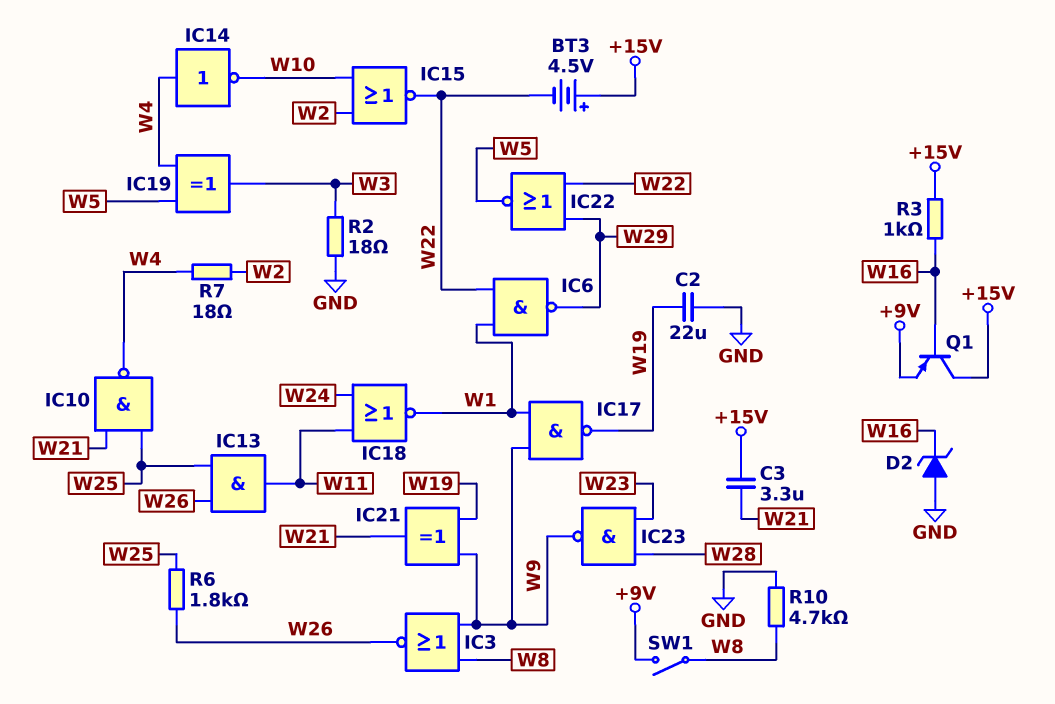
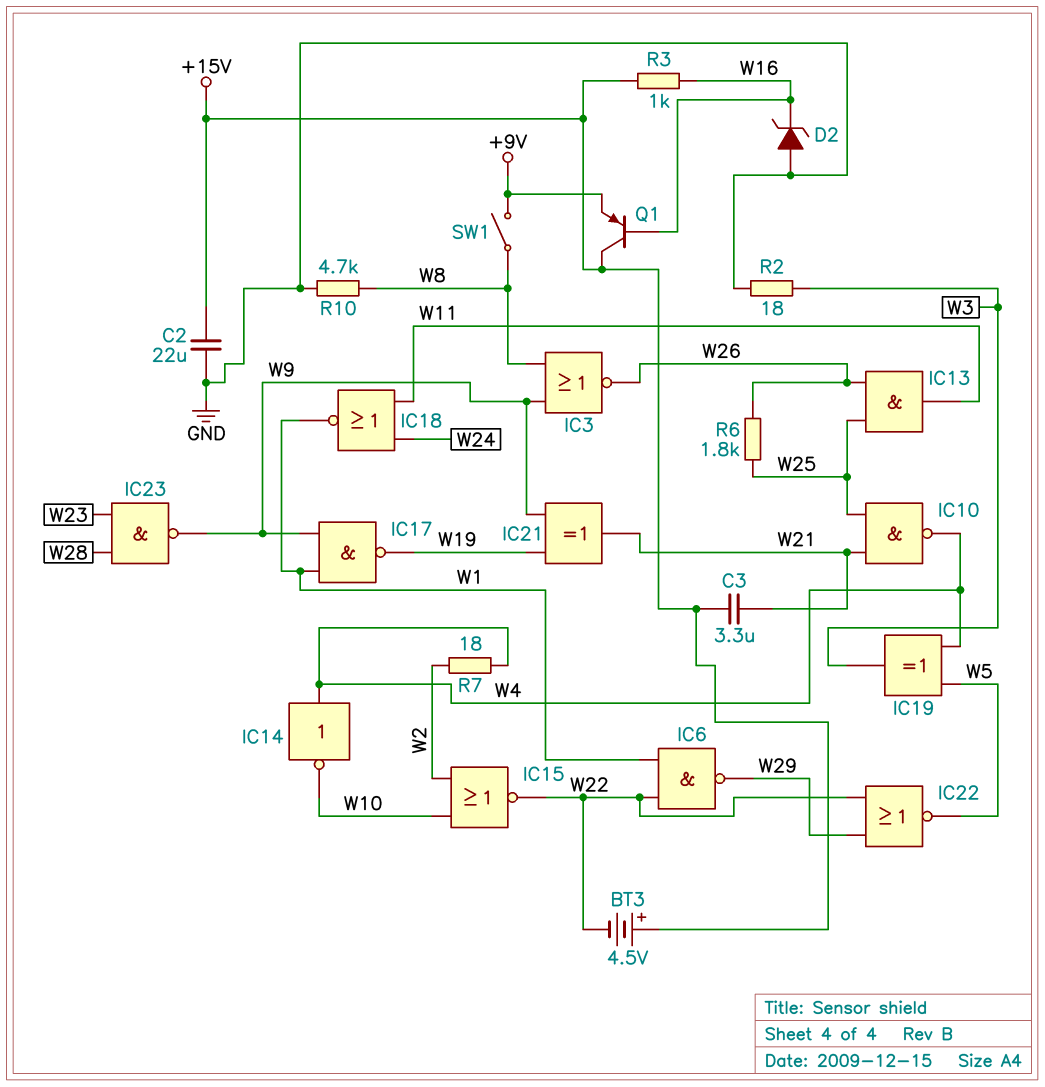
C2: 22uF (GND, W19) -> 22uF (+15V, GND)

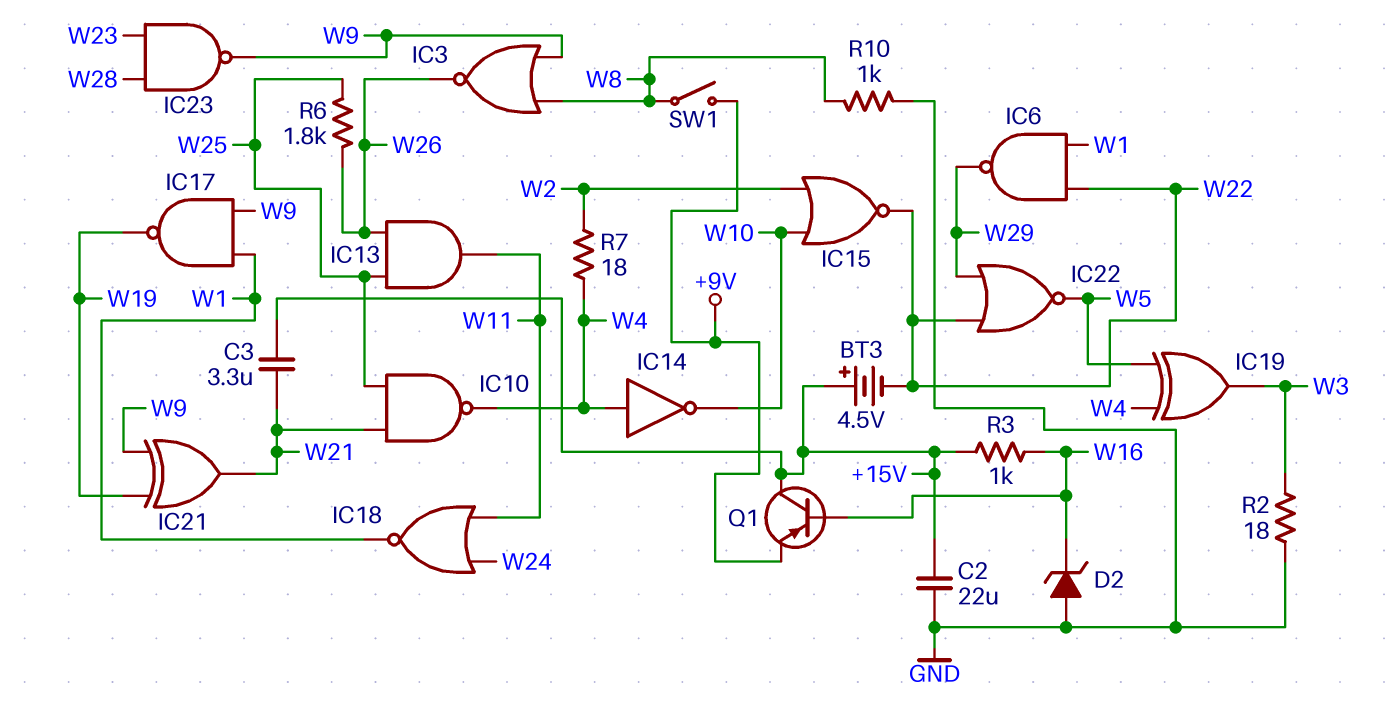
R10: 4.7k (GND, W8) -> 1k (GND, W8)

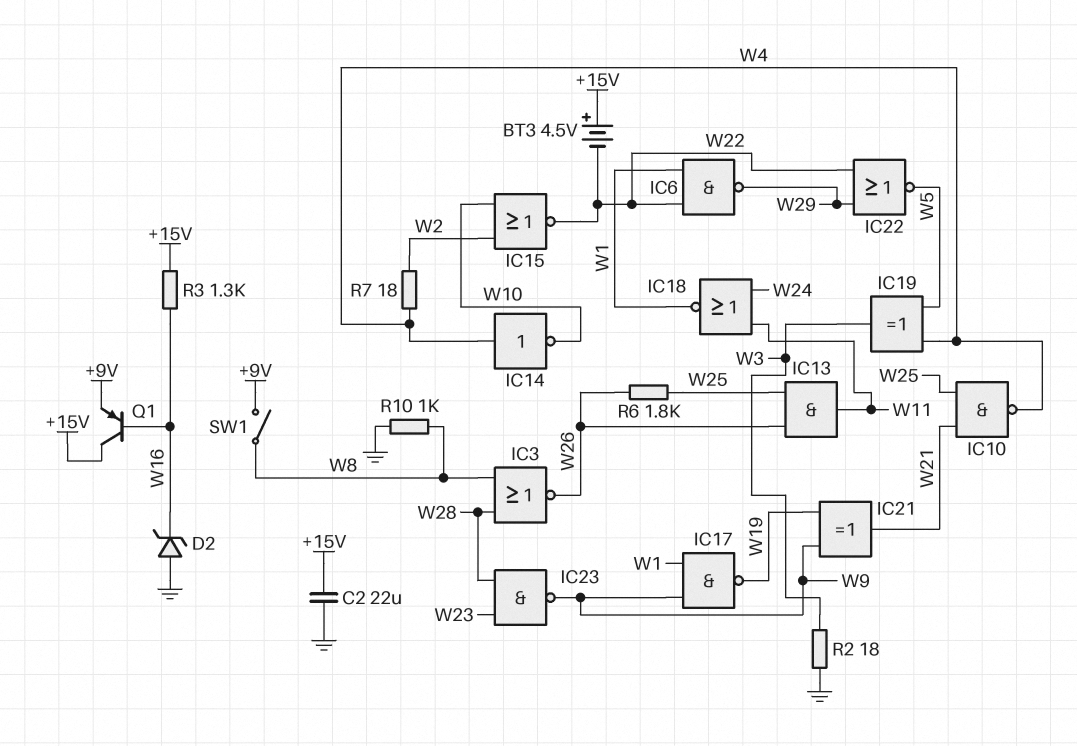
C3: 3.3uF (+15V, W21) -> none
IC3: NOR (in W8, in W9, out W26) -> NOR (in W8, in W28, out W26)
R3: 1k (+15V, W16) -> 1.3k (+15V, W16)

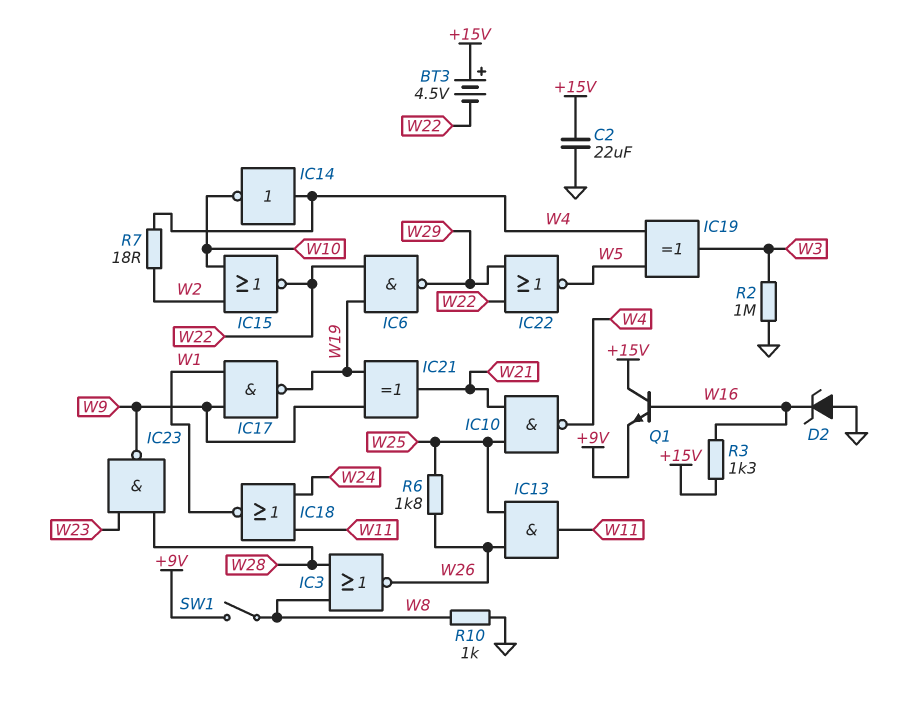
IC6: NAND (in W1, in W22, out W29) -> NAND (in W19, in W22, out W29)
Q1: PNP (B W16, C +15V, E +9V) -> NPN (B W16, C +15V, E +9V)
R2: 18 (GND, W3) -> 1M (GND, W3)

